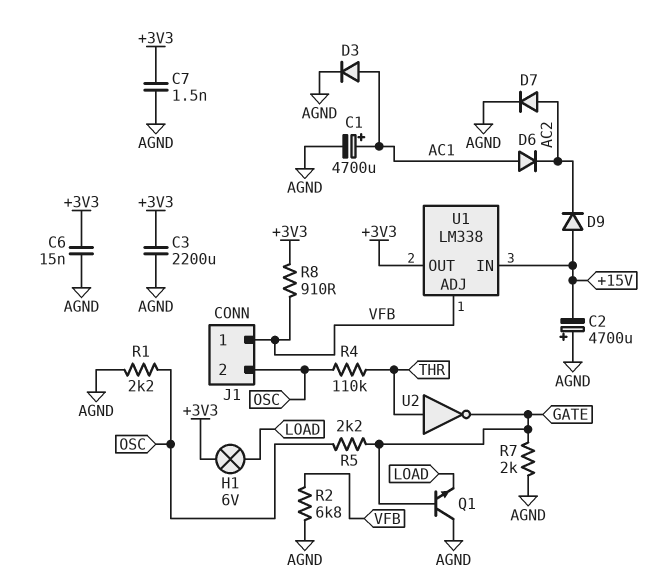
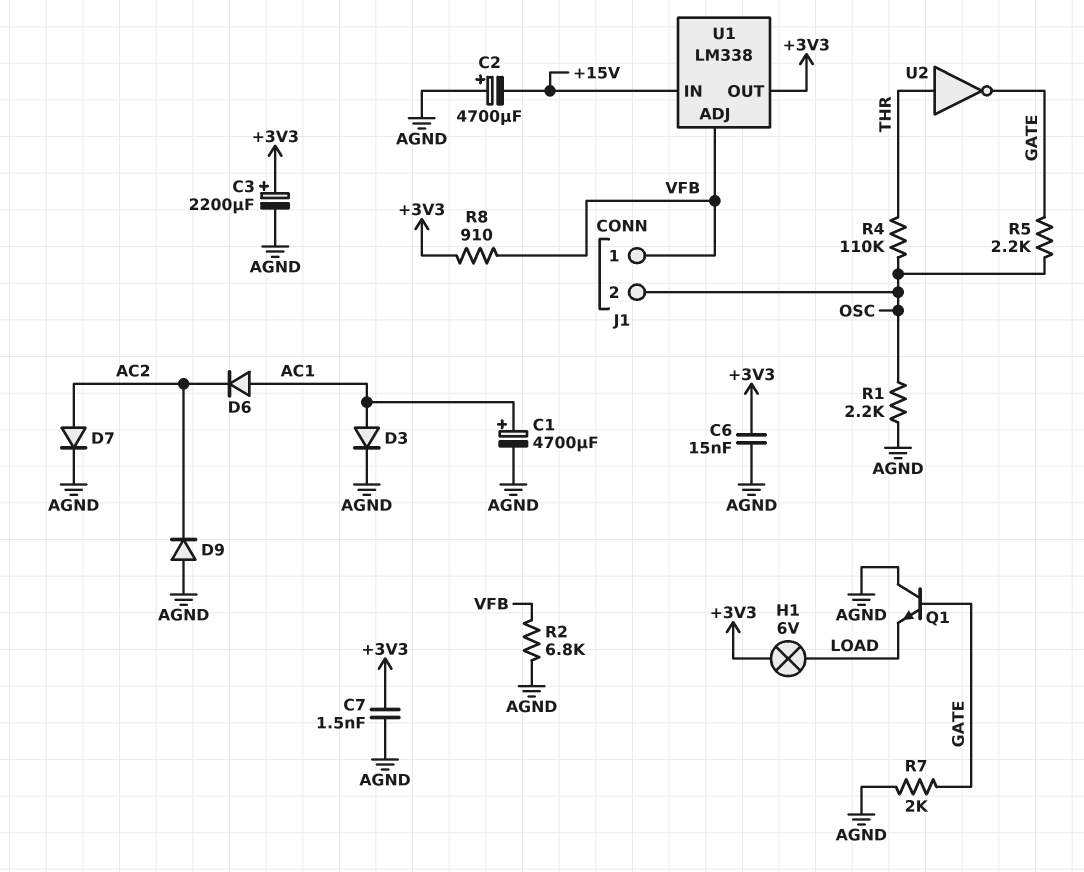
C3: 2200uF (+3V3, AGND) -> 2200uF (plus +3V3, minus AGND)
D9: diode (A +15V, K AC2) -> diode (A AGND, K AC2)

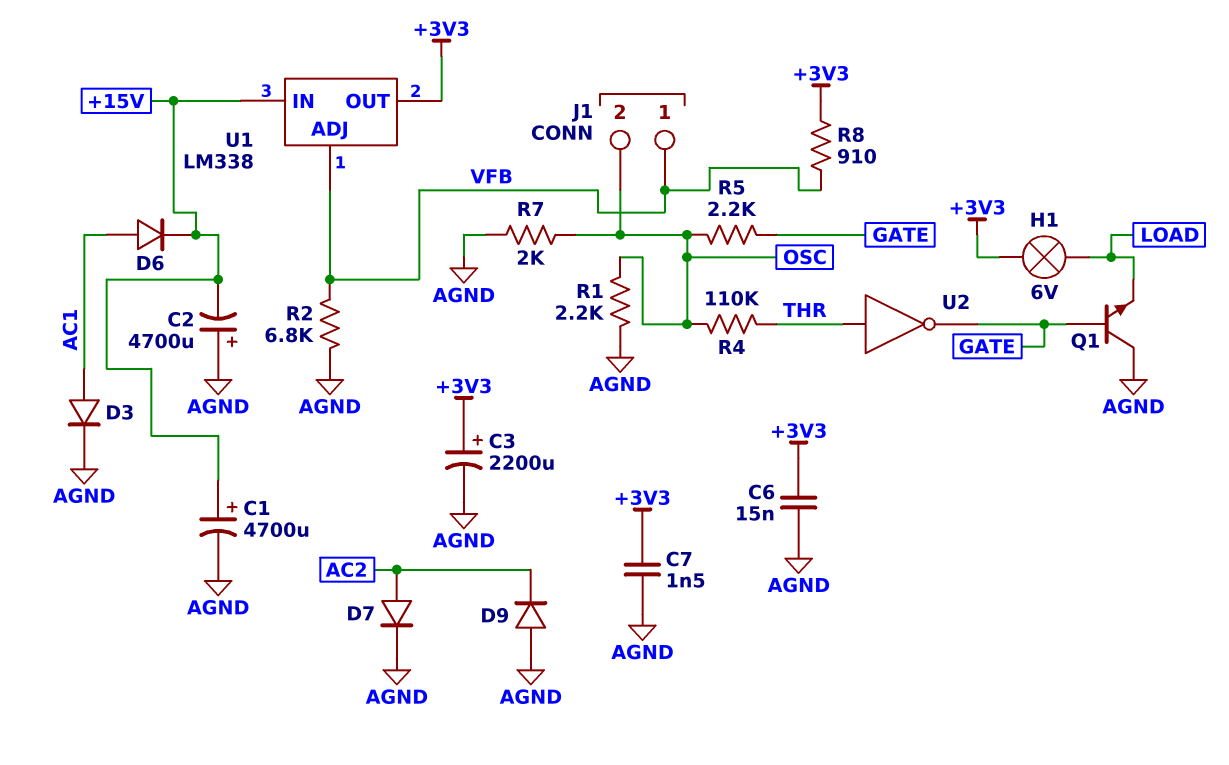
C1: 4700uF (plus AC1, minus AGND) -> 4700uF (plus +15V, minus AGND)
D6: diode (A AC1, K AC2) -> diode (A AC1, K +15V)
R7: 2k (AGND, GATE) -> 2k (AGND, OSC)

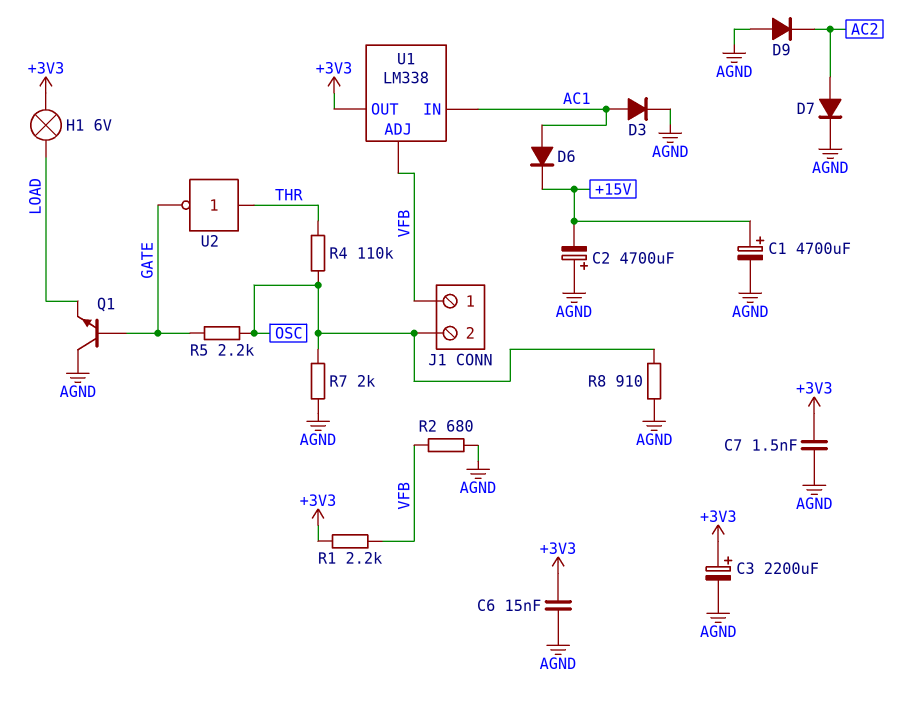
R1: 2.2k (AGND, OSC) -> 2.2k (+3V3, VFB)
R2: 6.8k (AGND, VFB) -> 680 (AGND, VFB)
R8: 910 (+3V3, VFB) -> 910 (AGND, OSC)
U1 pin IN: +15V -> AC1

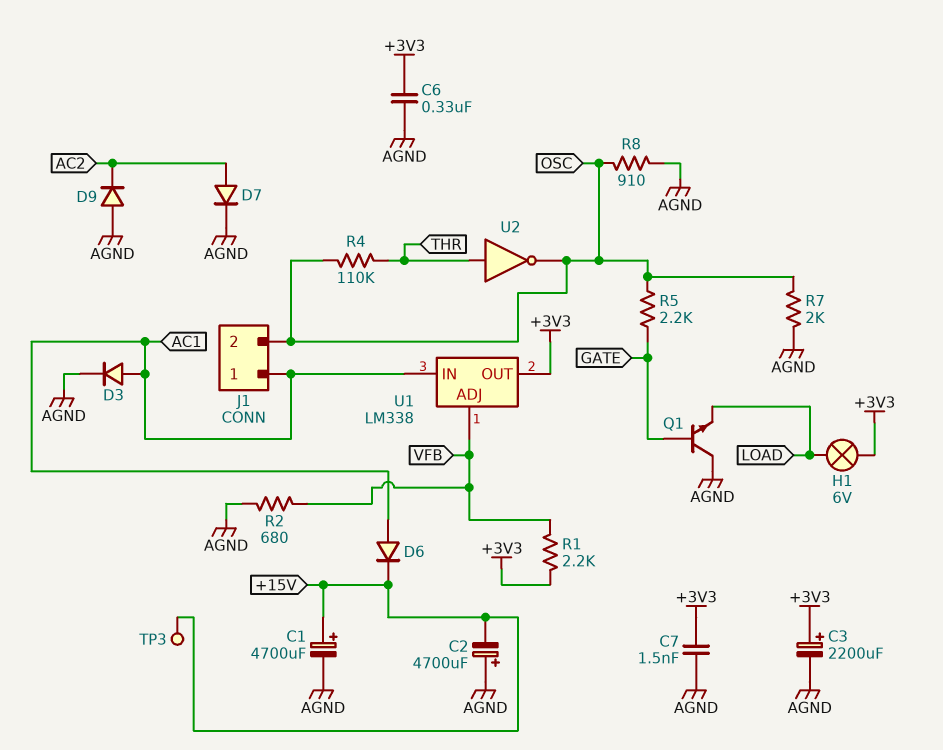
C6: 15nF (+3V3, AGND) -> 330nF (+3V3, AGND)
J1 pin 1: VFB -> AC1
TP3: none -> test point (+15V)
U2: NOT (in THR, out GATE) -> NOT (in THR, out OSC)

